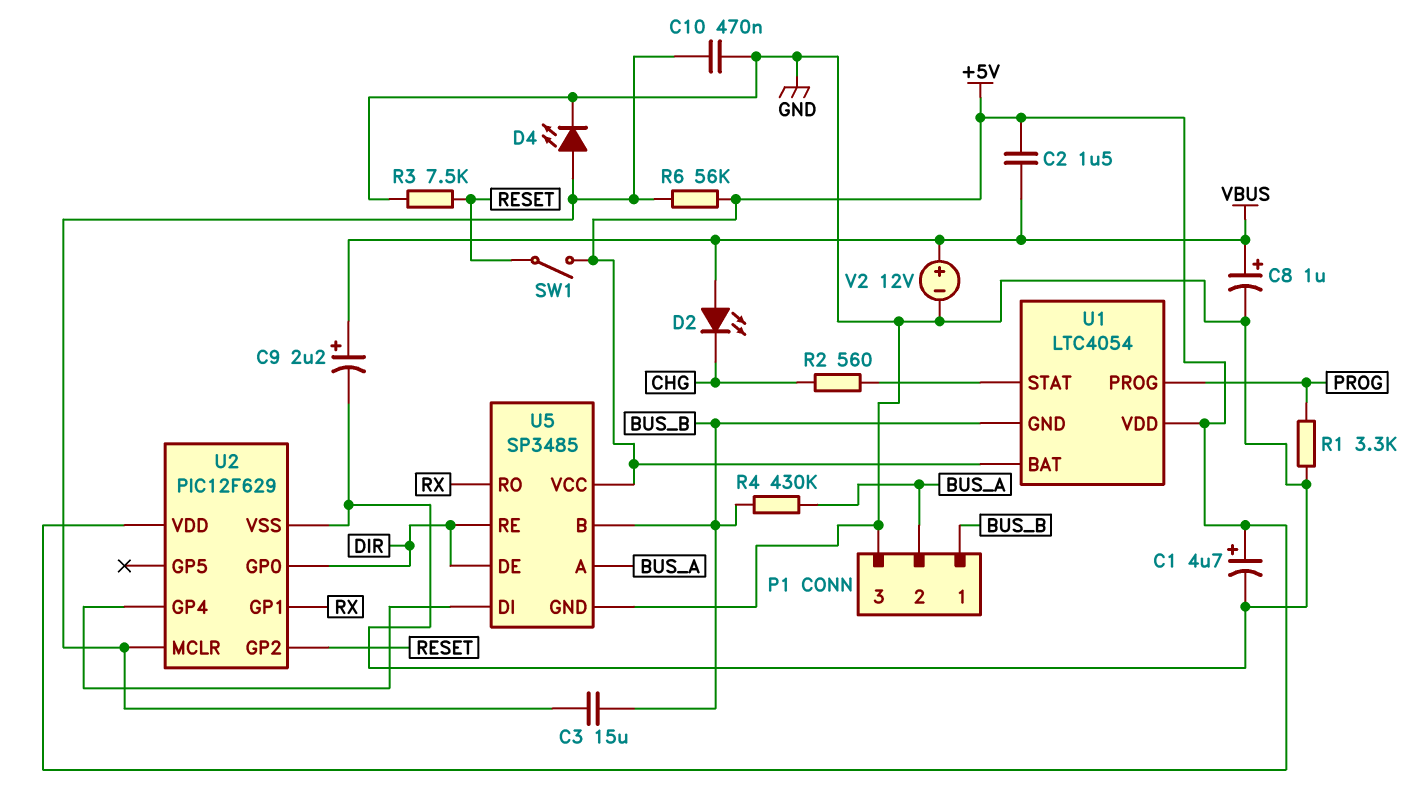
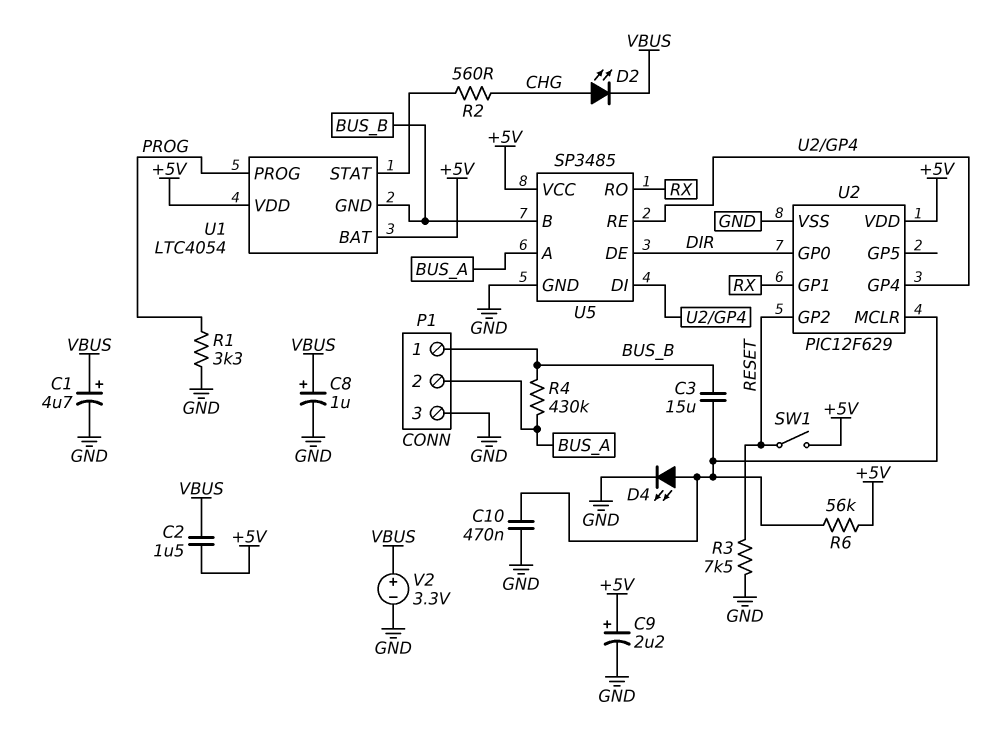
C1: 4.7uF (plus +5V, minus GND) -> 4.7uF (plus VBUS, minus GND)
C9: 2.2uF (plus VBUS, minus GND) -> 2.2uF (plus +5V, minus GND)
D2: LED (A VBUS, K CHG) -> LED (A CHG, K VBUS)
U5 pin RE: DIR -> U2/GP4
V2: 12V (plus VBUS, minus GND) -> 3.3V (plus VBUS, minus GND)

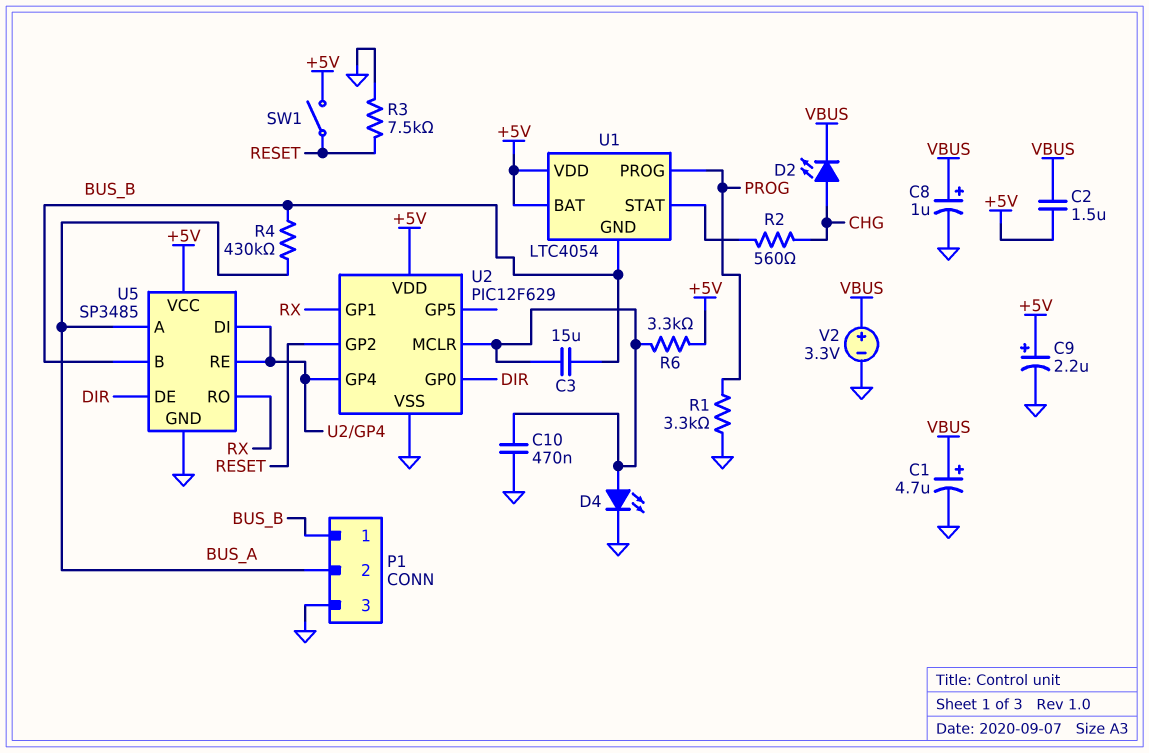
R6: 56k (+5V, U2/MCLR) -> 3.3k (+5V, U2/MCLR)

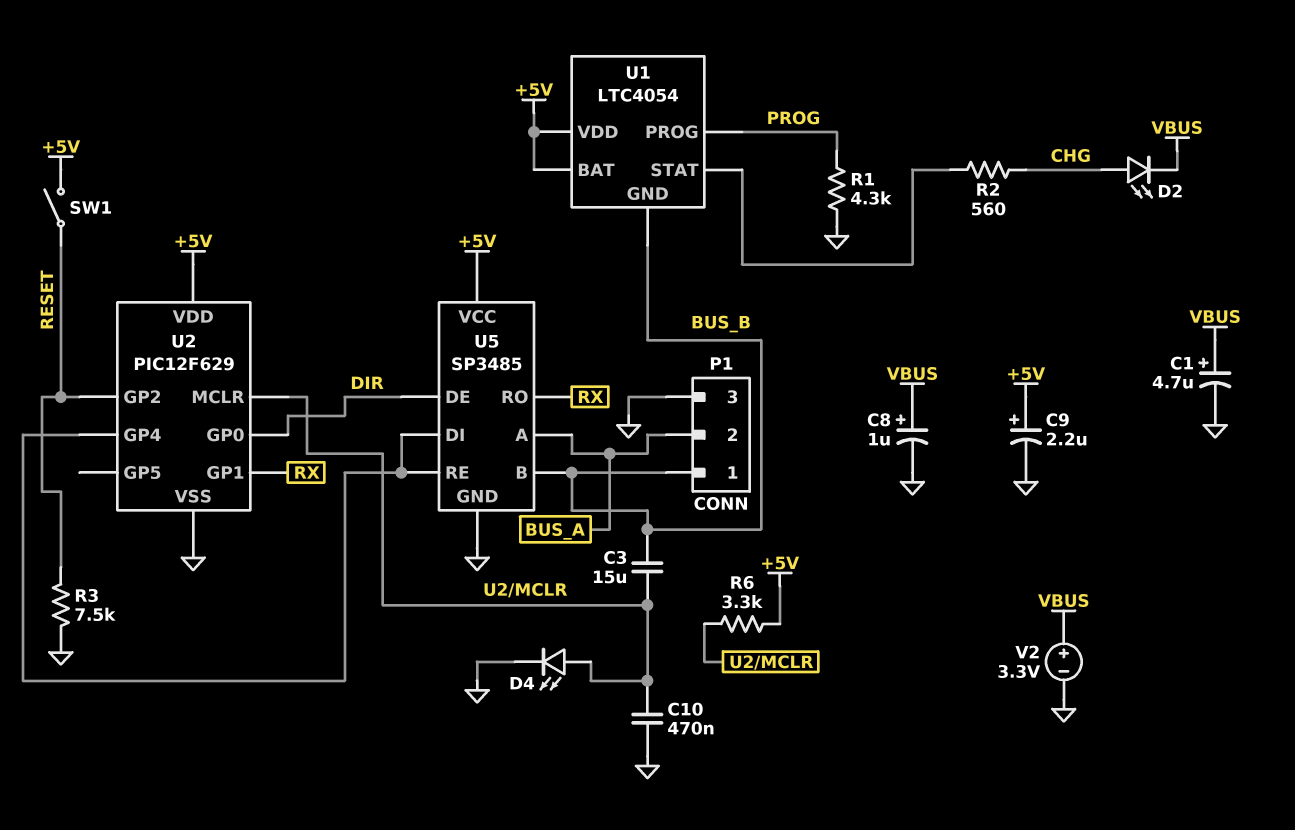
C2: 1.5uF (+5V, VBUS) -> none
R1: 3.3k (GND, PROG) -> 4.3k (GND, PROG)
R4: 430k (BUS_A, BUS_B) -> none

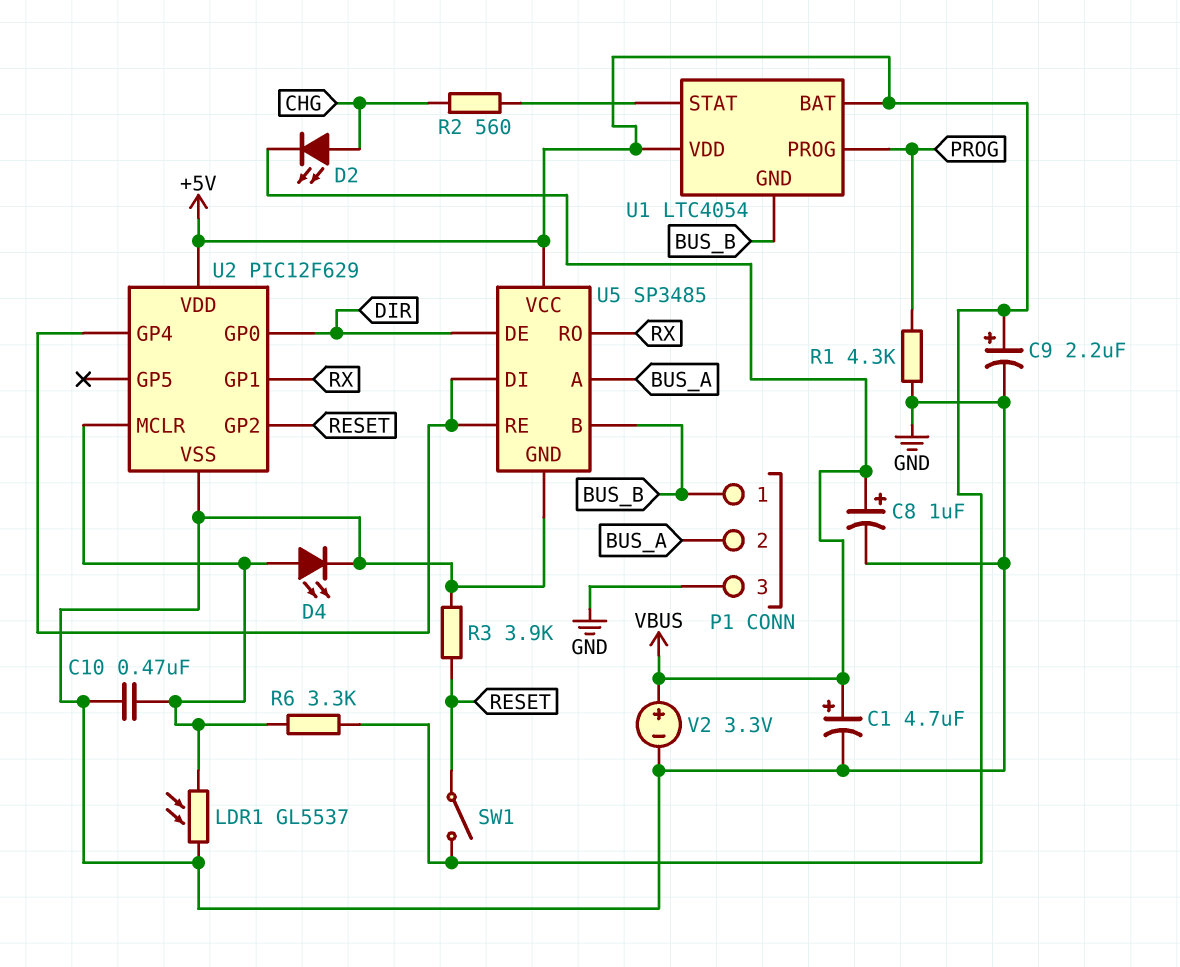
C3: 15uF (BUS_B, U2/MCLR) -> none
LDR1: none -> GL5537 (GND, U2/MCLR)
R3: 7.5k (GND, RESET) -> 3.9k (GND, RESET)

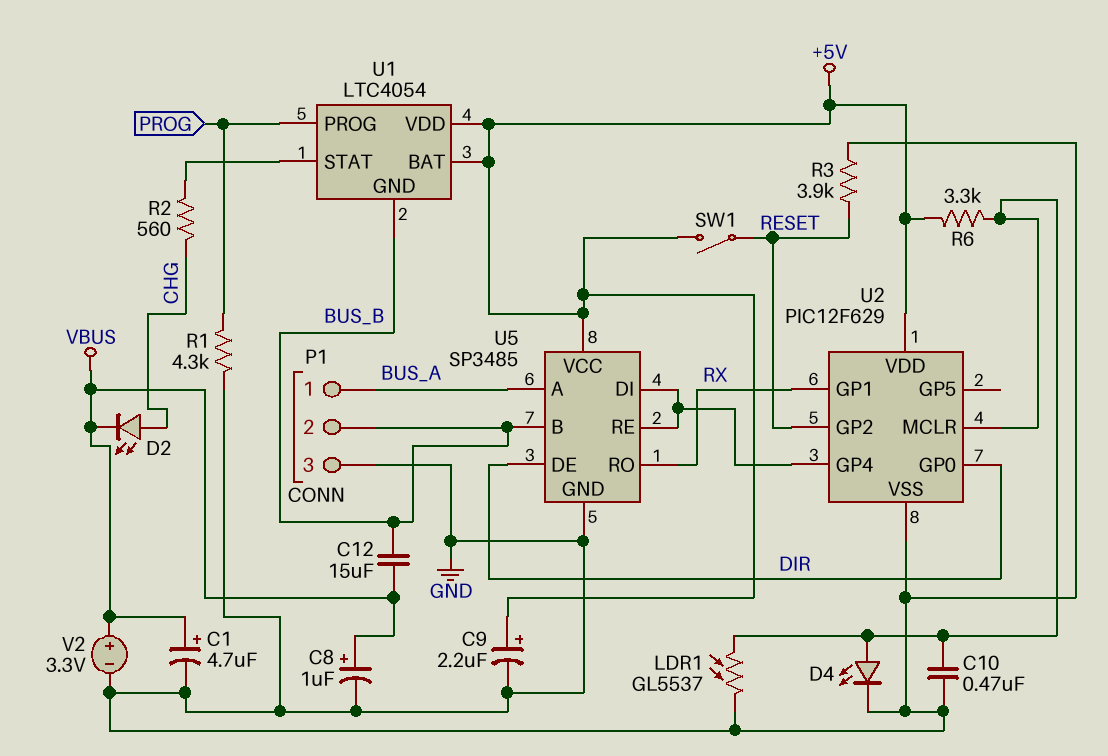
C12: none -> 15uF (BUS_B, VBUS)
P1 pin 1: BUS_B -> BUS_A
P1 pin 2: BUS_A -> BUS_B

